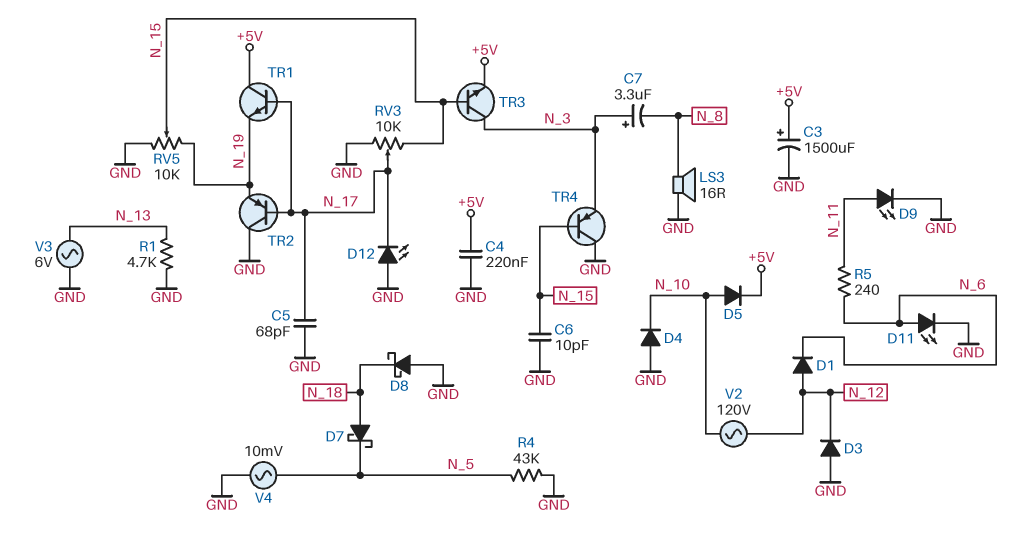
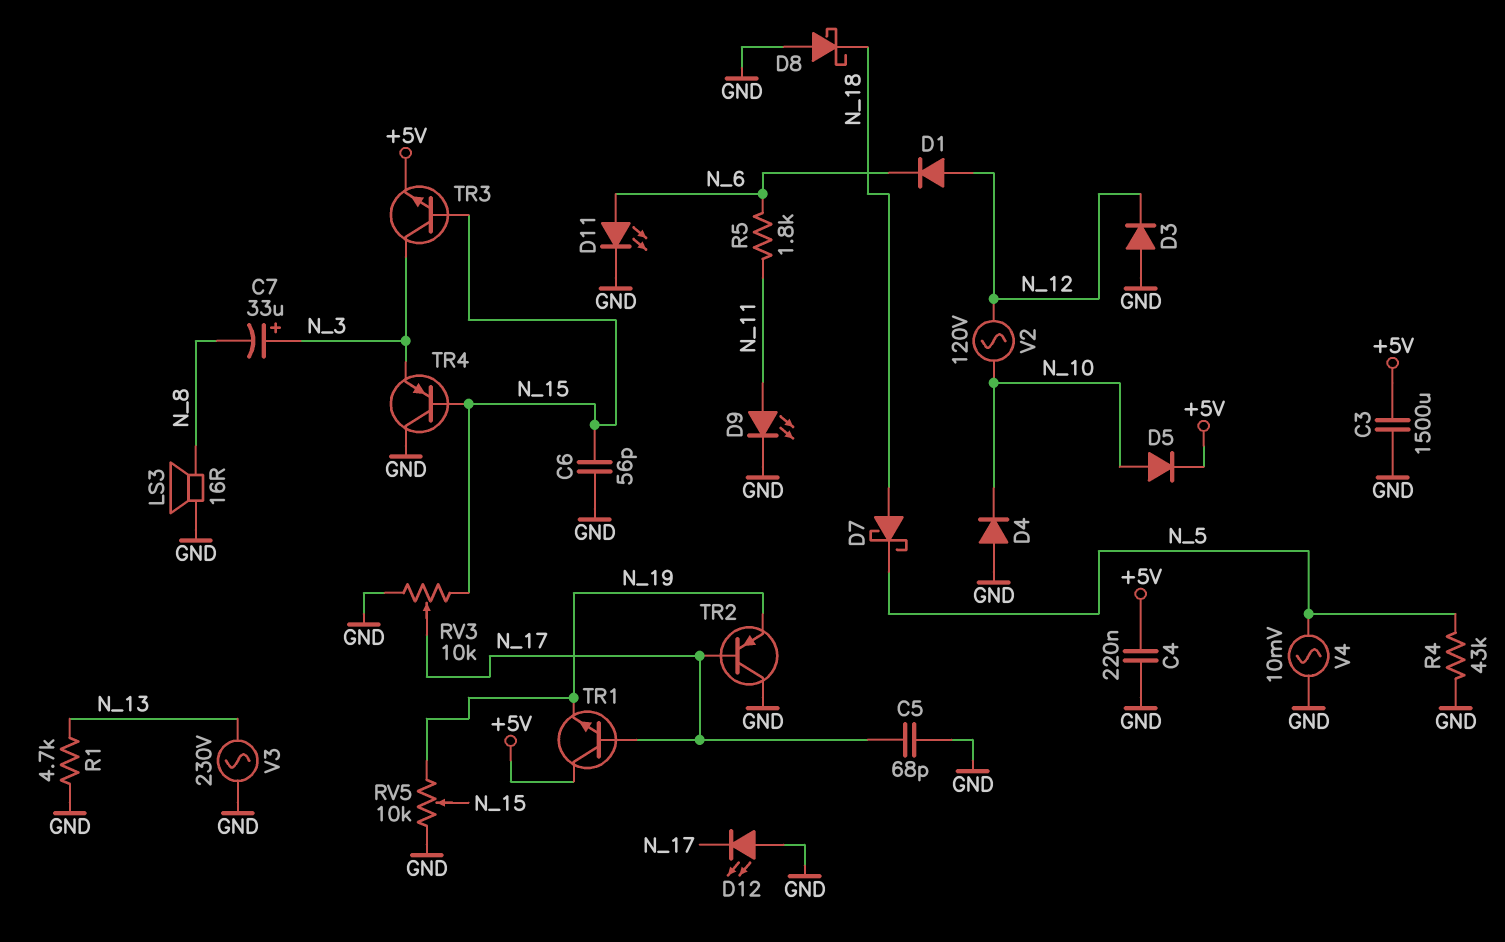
C3: 1500uF (plus +5V, minus GND) -> 1500uF (+5V, GND)
C6: 10pF (GND, N_15) -> 56pF (GND, N_15)
C7: 3.3uF (plus N_3, minus N_8) -> 33uF (plus N_3, minus N_8)
R5: 240 (N_6, N_11) -> 1.8k (N_6, N_11)
V3: AC 6V (GND, N_13) -> AC 230V (GND, N_13)

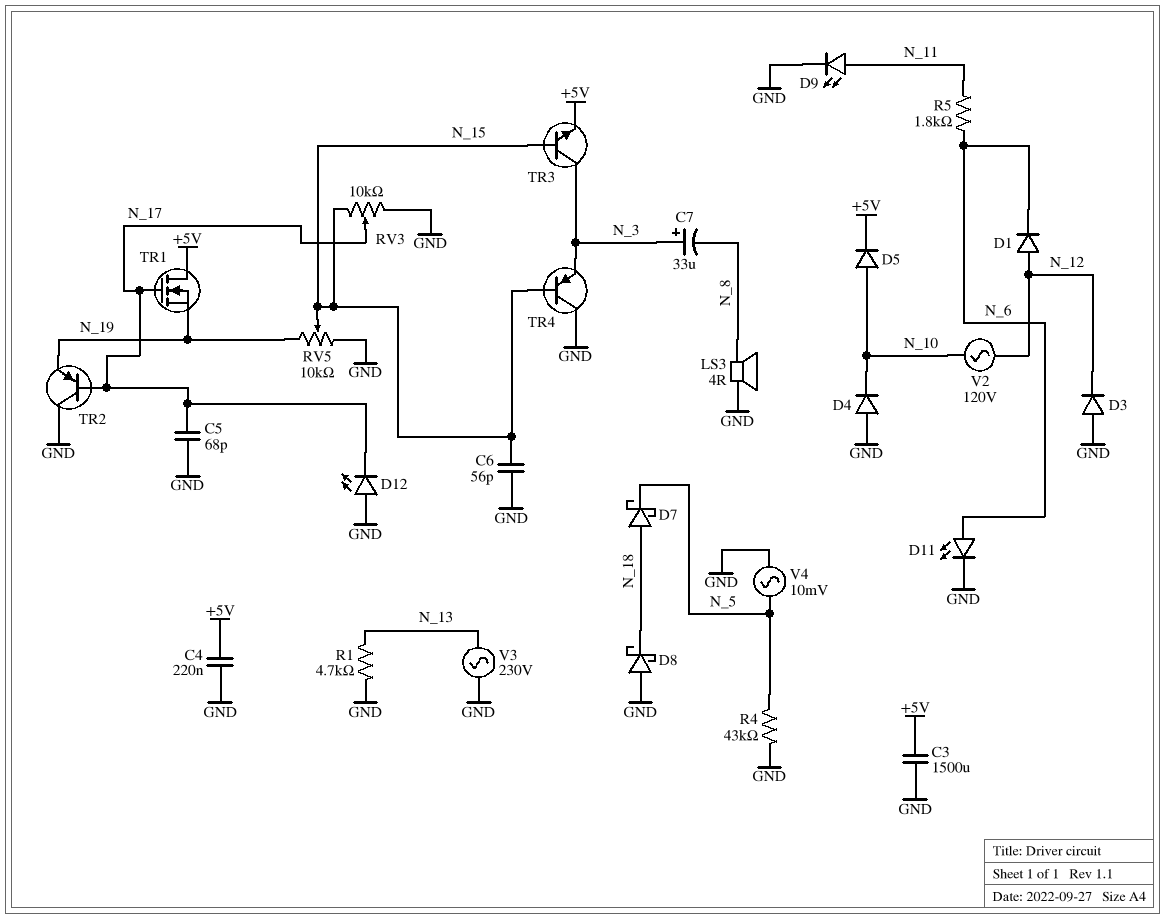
LS3: speaker 16R (GND, N_8) -> speaker 4R (GND, N_8)
TR1: NPN (B N_17, C +5V, E N_19) -> NMOS (G N_17, D +5V, S N_19)

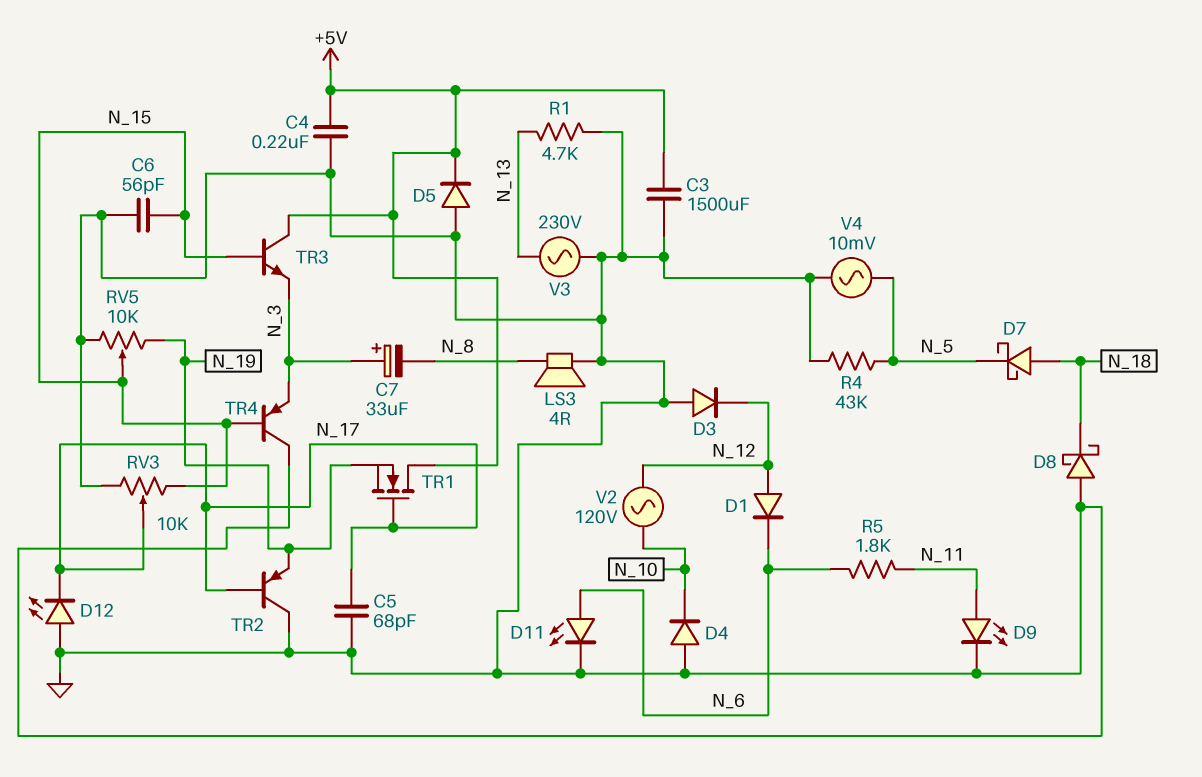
D5: diode (A N_10, K +5V) -> diode (A GND, K +5V)
TR3: NPN (B N_15, C N_3, E +5V) -> NPN (B N_15, C +5V, E N_3)

